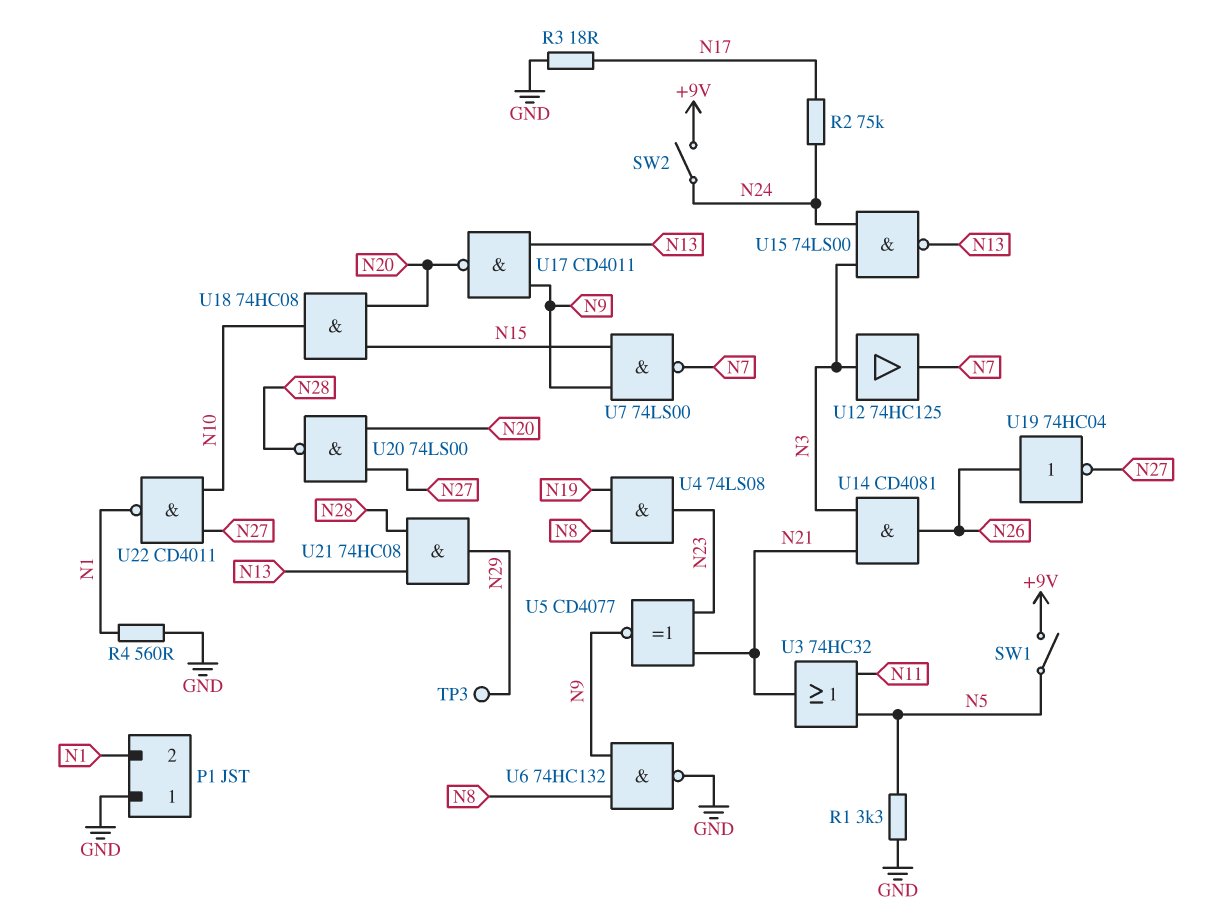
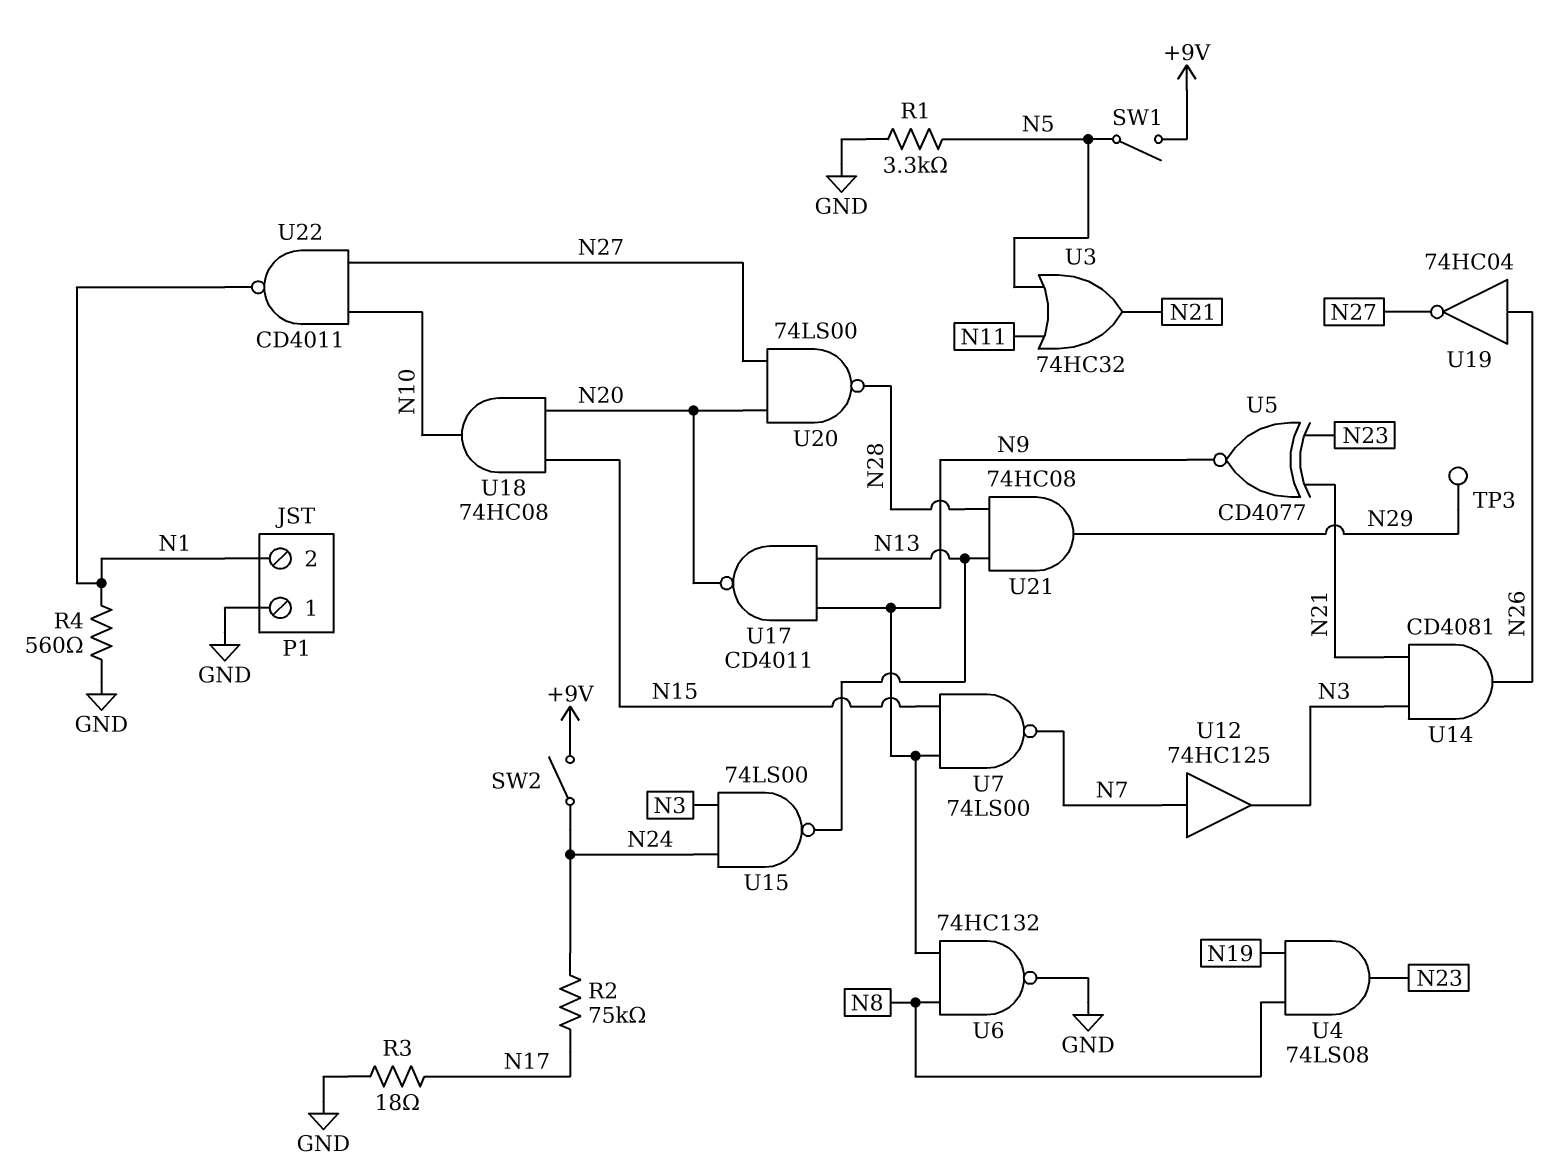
U12: buffer 74HC125 (in N3, out N7) -> buffer 74HC125 (in N7, out N3)

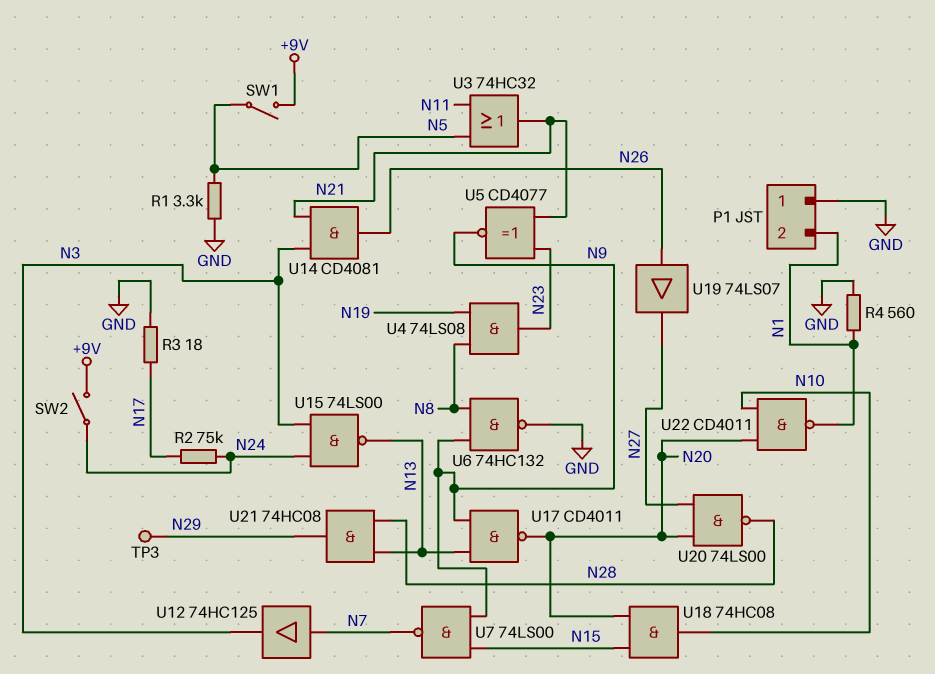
U19: NOT 74HC04 (in N26, out N27) -> buffer 74LS07 (in N26, out N27)
U22: NAND CD4011 (in N10, in N27, out N1) -> NAND CD4011 (in N10, in N20, out N1)

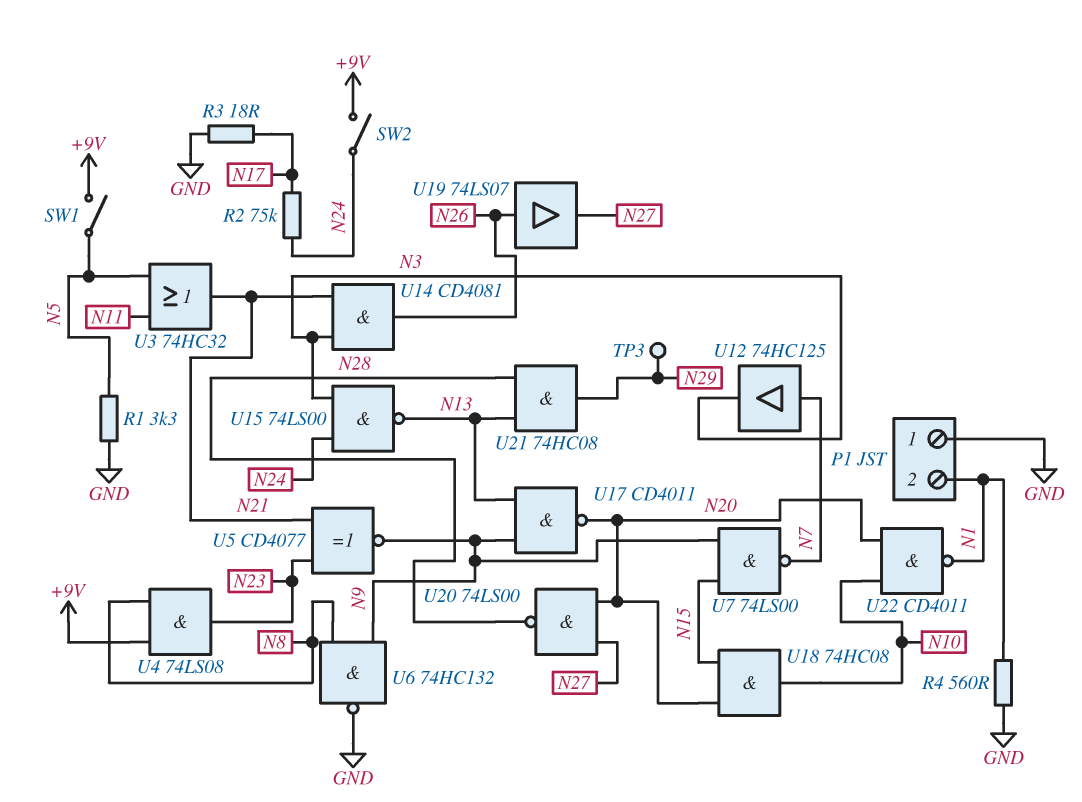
U4: AND 74LS08 (in N8, in N19, out N23) -> AND 74LS08 (in +9V, in N8, out N23)

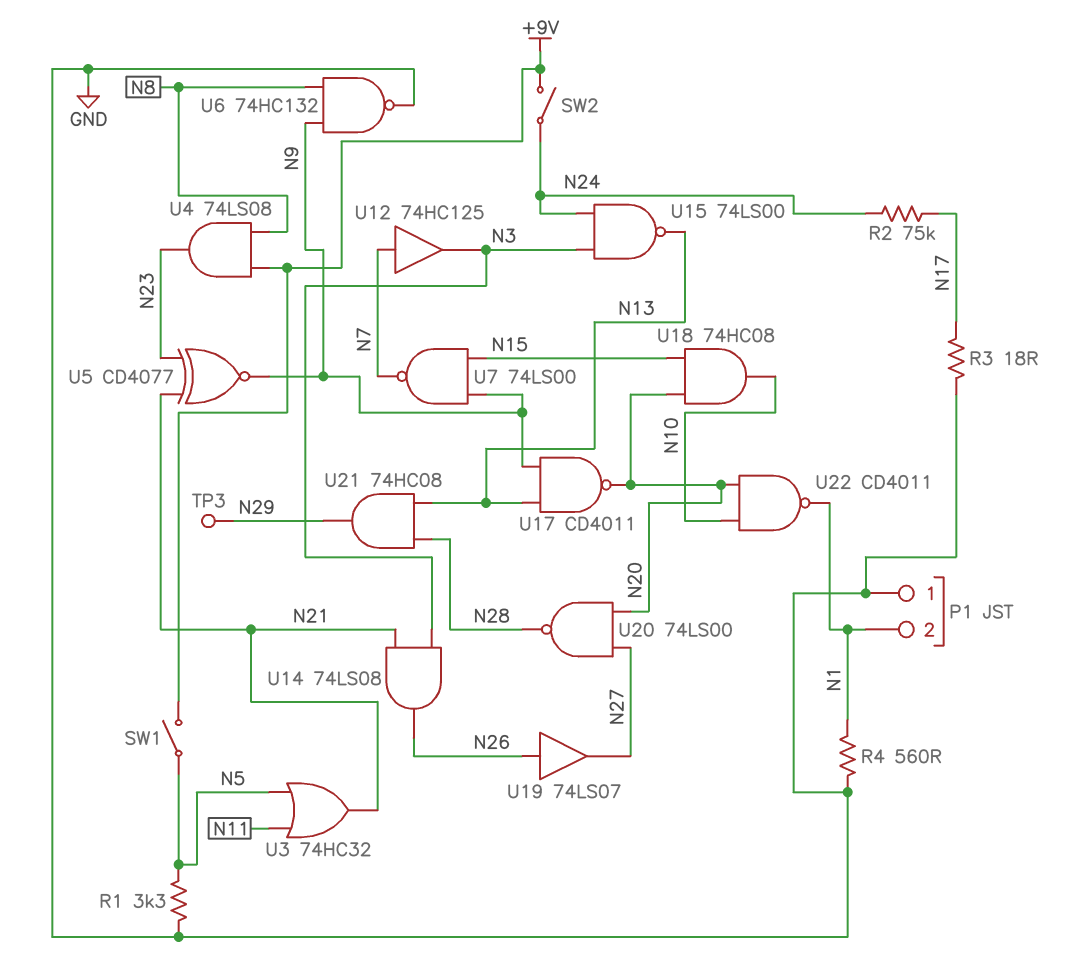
U14: AND CD4081 (in N3, in N21, out N26) -> AND 74LS08 (in N3, in N21, out N26)

